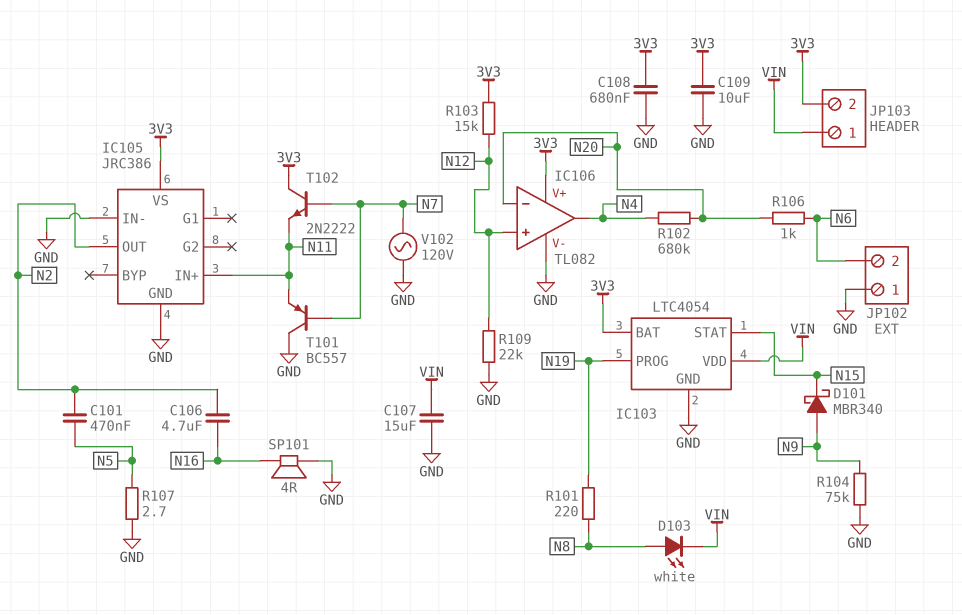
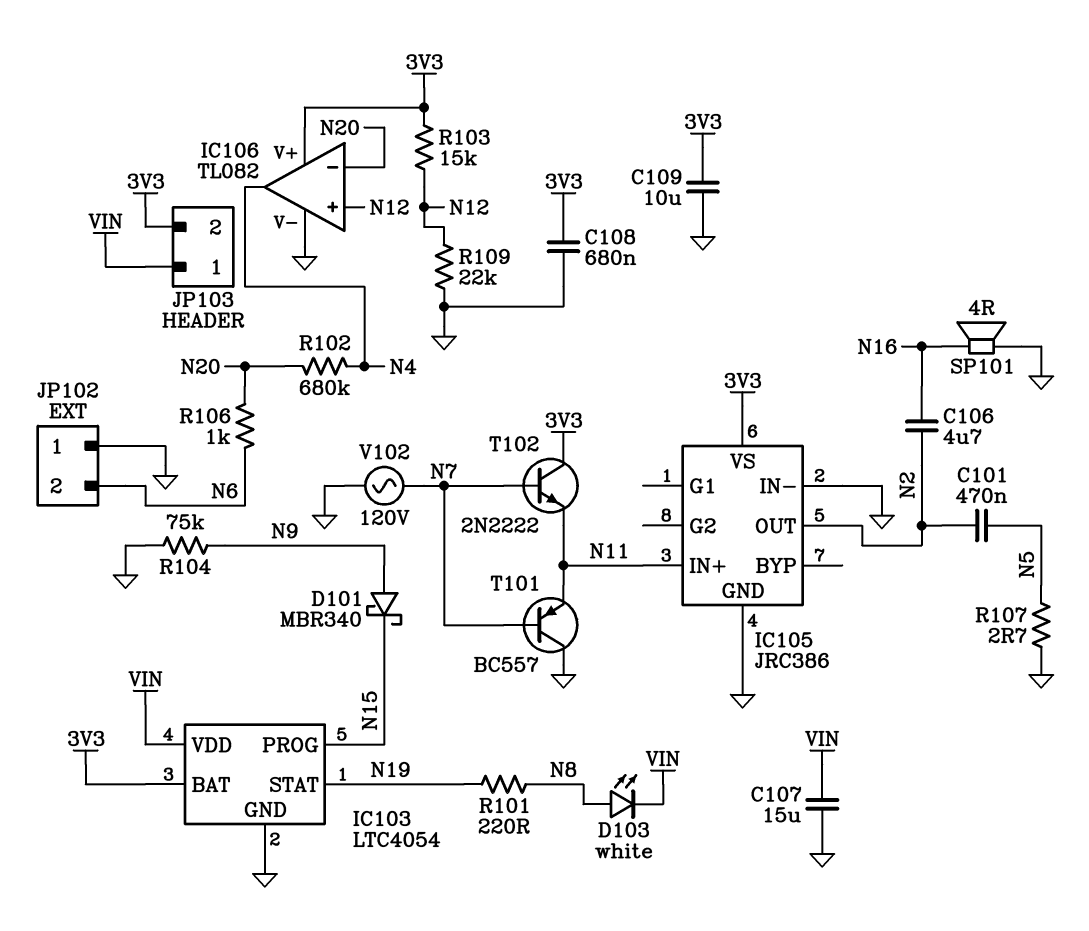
IC103 pin PROG: N19 -> N15
IC103 pin STAT: N15 -> N19

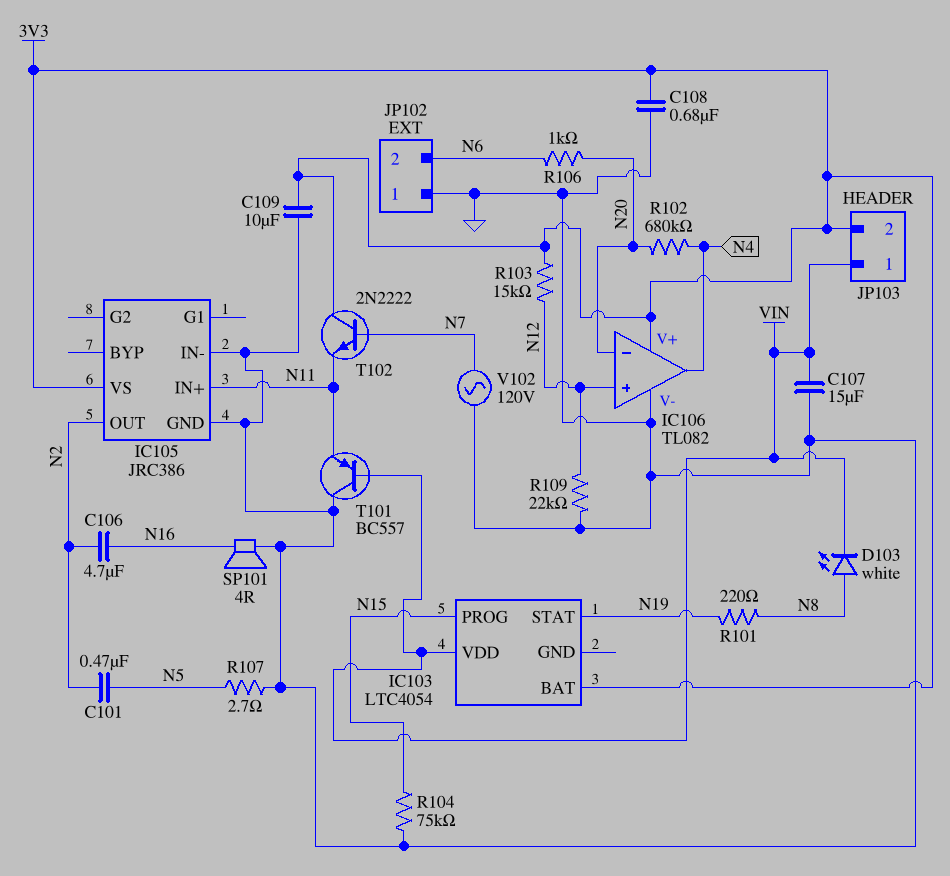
D101: schottky MBR340 (A N9, K N15) -> none
IC103 pin GND: GND -> none
R104: 75k (GND, N9) -> 75k (GND, N15)
T101: PNP BC557 (B N7, C GND, E N11) -> PNP BC557 (B VIN, C GND, E N11)

